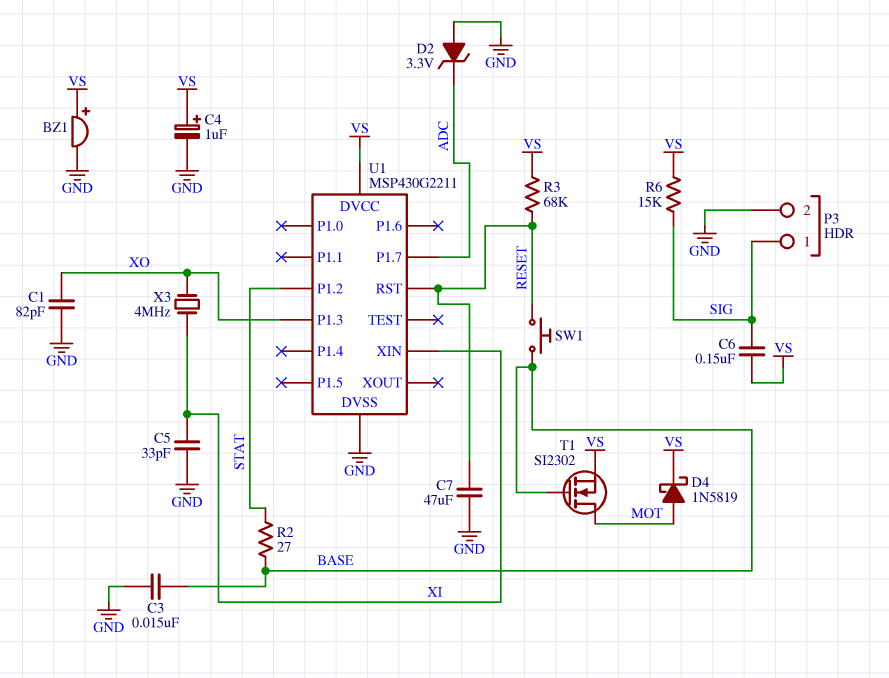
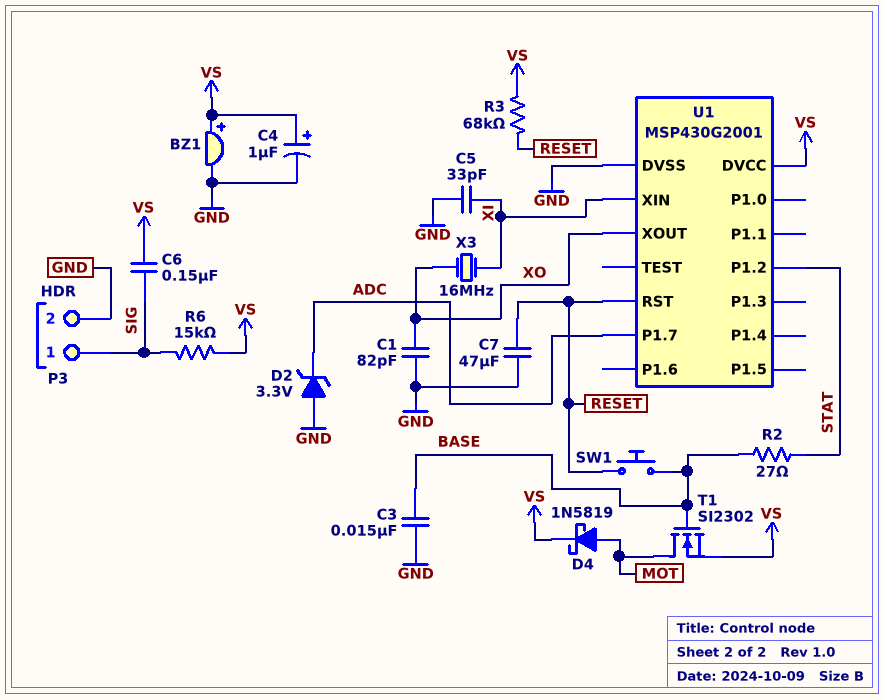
U1: MSP430G2211 -> MSP430G2001
U1 pin P1.3: XO -> none
U1 pin XOUT: none -> XO
X3: 4MHz (XI, XO) -> 16MHz (XI, XO)

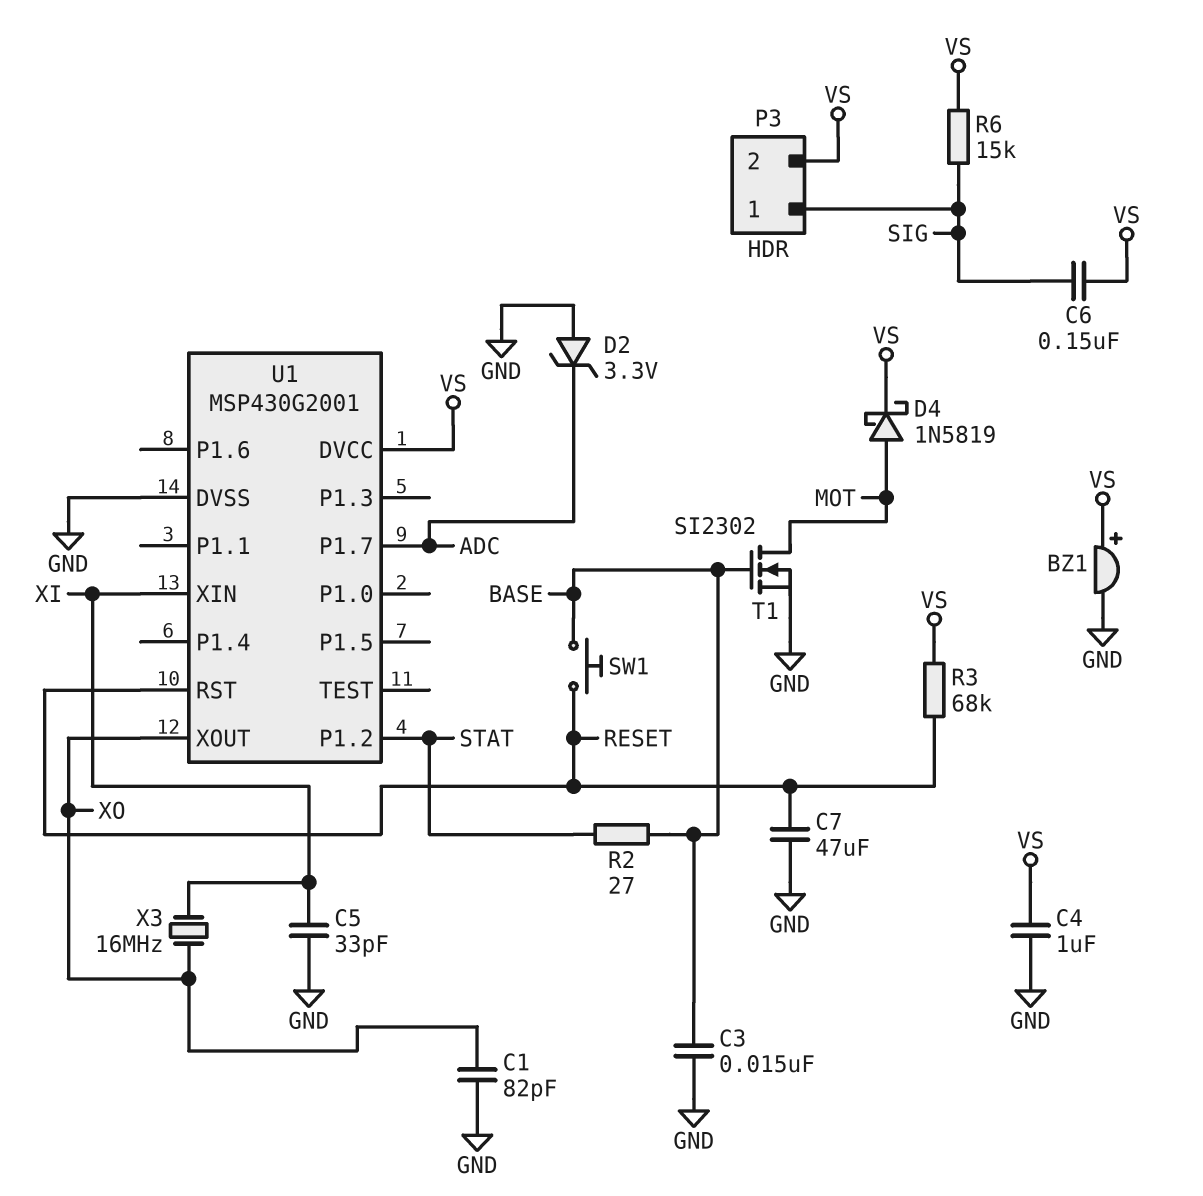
C4: 1uF (plus VS, minus GND) -> 1uF (GND, VS)
P3 pin 2: GND -> VS
T1: NMOS SI2302 (G BASE, D MOT, S VS) -> NMOS SI2302 (G BASE, D MOT, S GND)

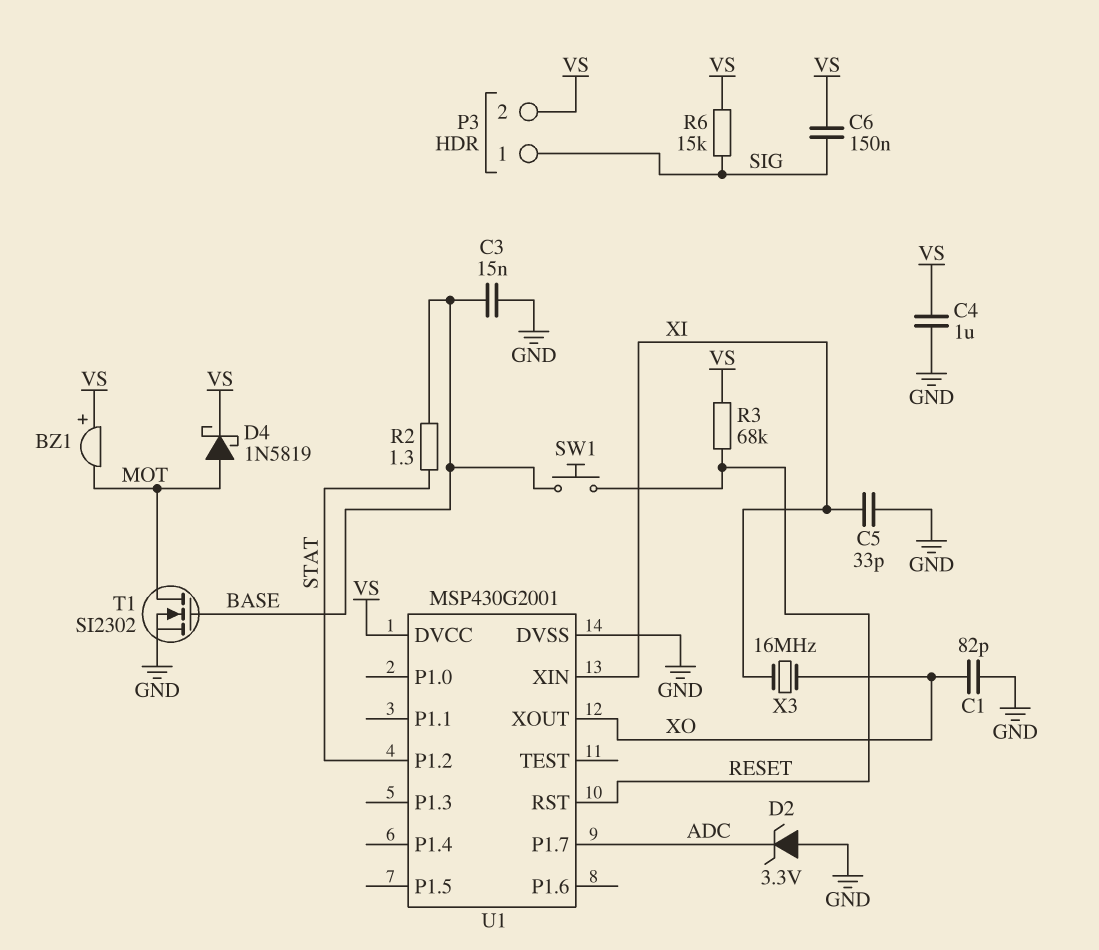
BZ1: buzzer (plus VS, minus GND) -> buzzer (plus VS, minus MOT)
C7: 47uF (GND, RESET) -> none
R2: 27 (BASE, STAT) -> 1.3 (BASE, STAT)

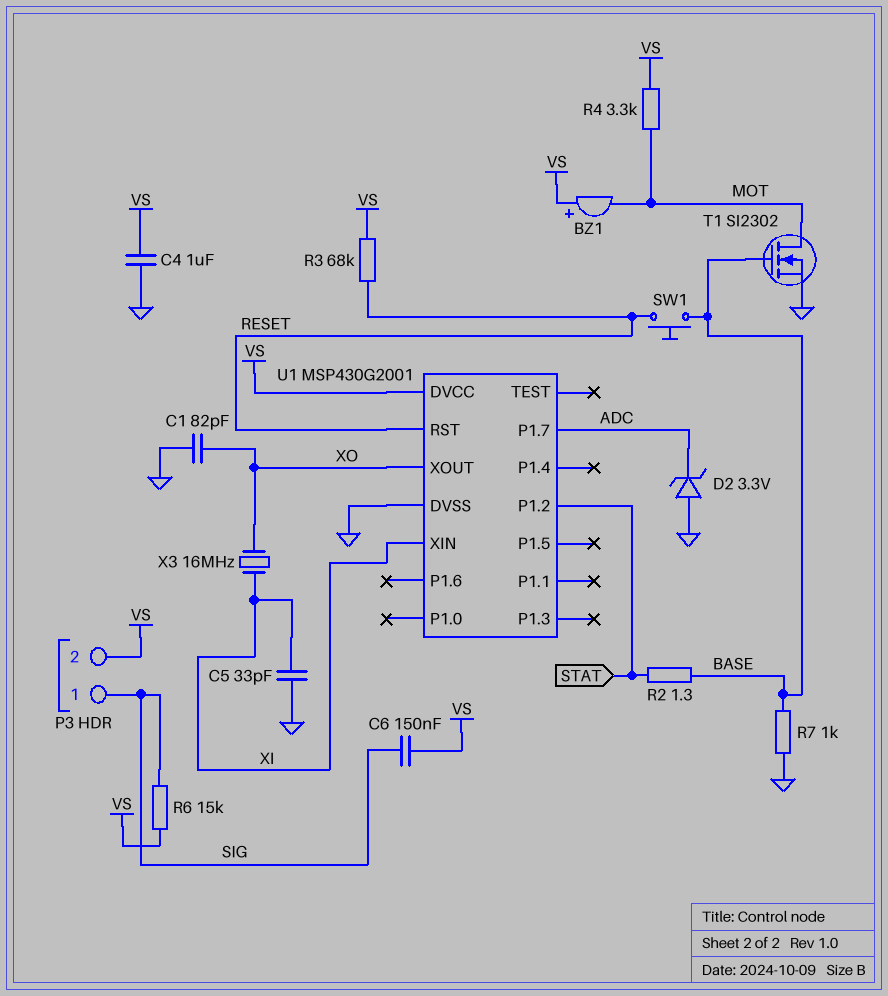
C3: 15nF (BASE, GND) -> none
D4: schottky 1N5819 (A MOT, K VS) -> none
R4: none -> 3.3k (MOT, VS)
R7: none -> 1k (BASE, GND)

